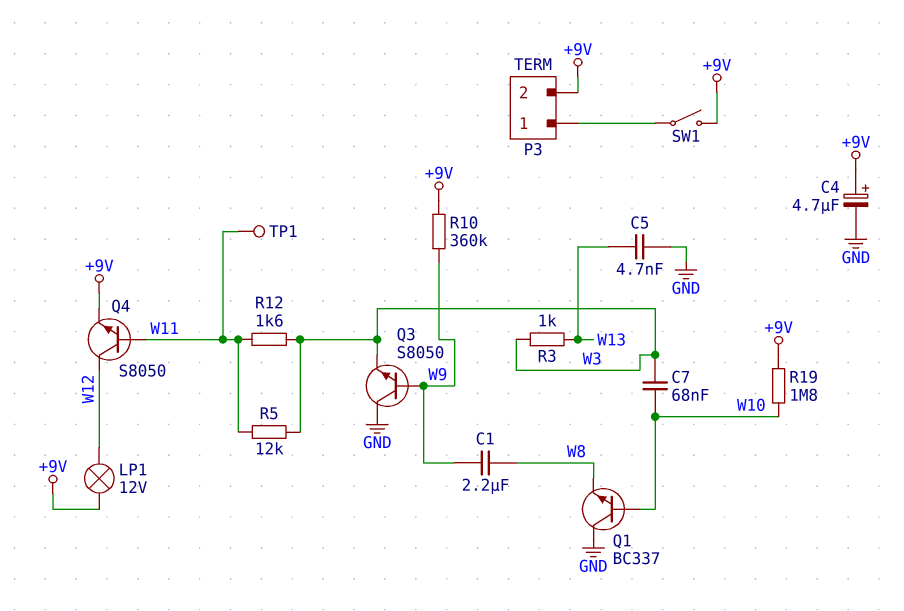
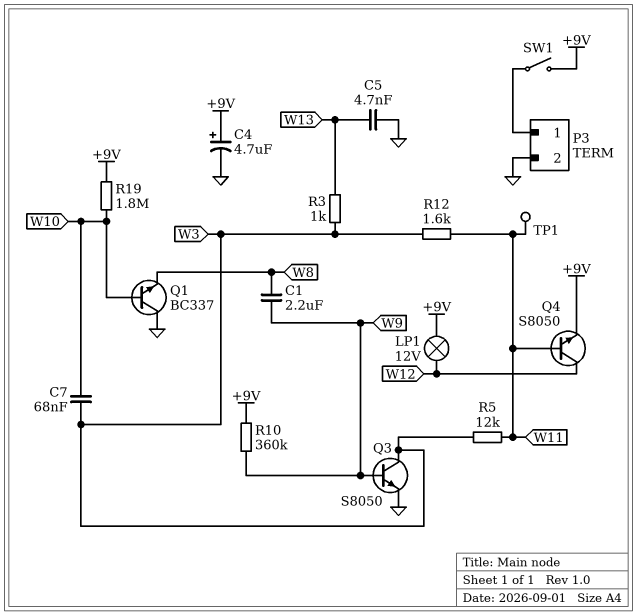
P3 pin 2: +9V -> GND
Q3: NPN S8050 (B W9, C GND, E W3) -> NPN S8050 (B W9, C W3, E GND)

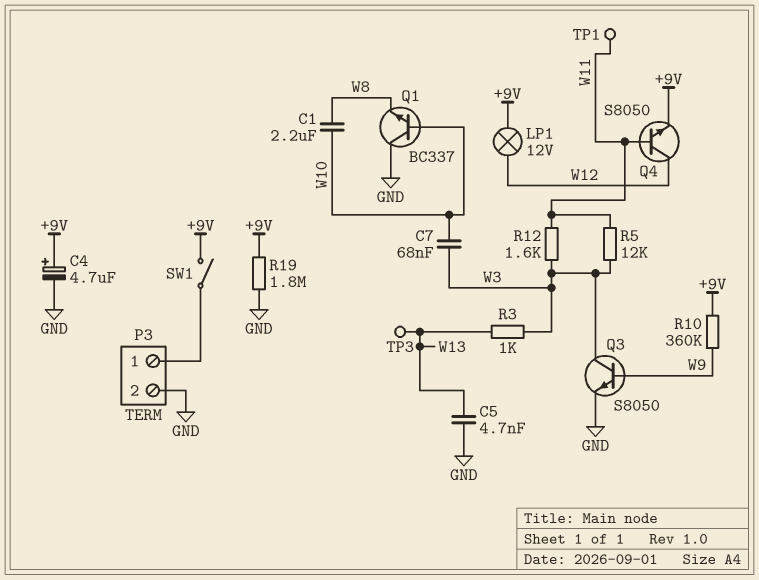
C1: 2.2uF (W8, W9) -> 2.2uF (W8, W10)
R19: 1.8M (+9V, W10) -> 1.8M (+9V, GND)
TP3: none -> test point (W13)

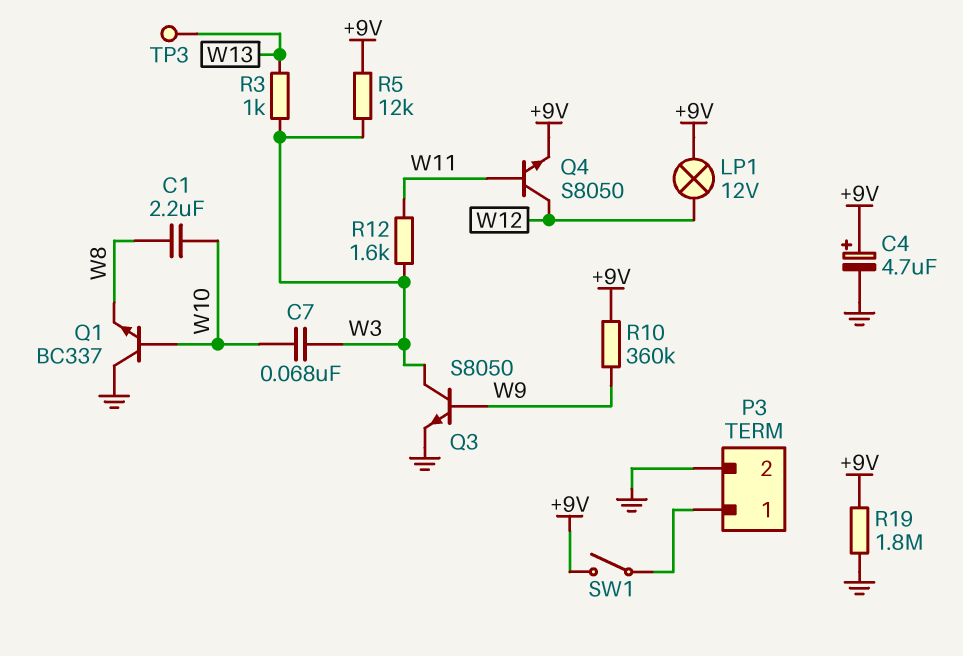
C5: 4.7nF (GND, W13) -> none
R5: 12k (W3, W11) -> 12k (+9V, W3)
TP1: test point (W11) -> none

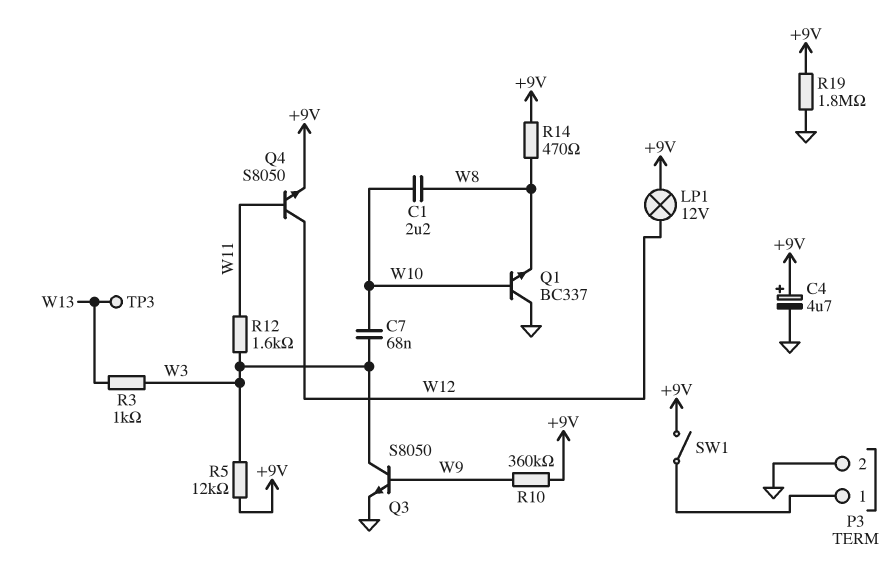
R14: none -> 470 (+9V, W8)

